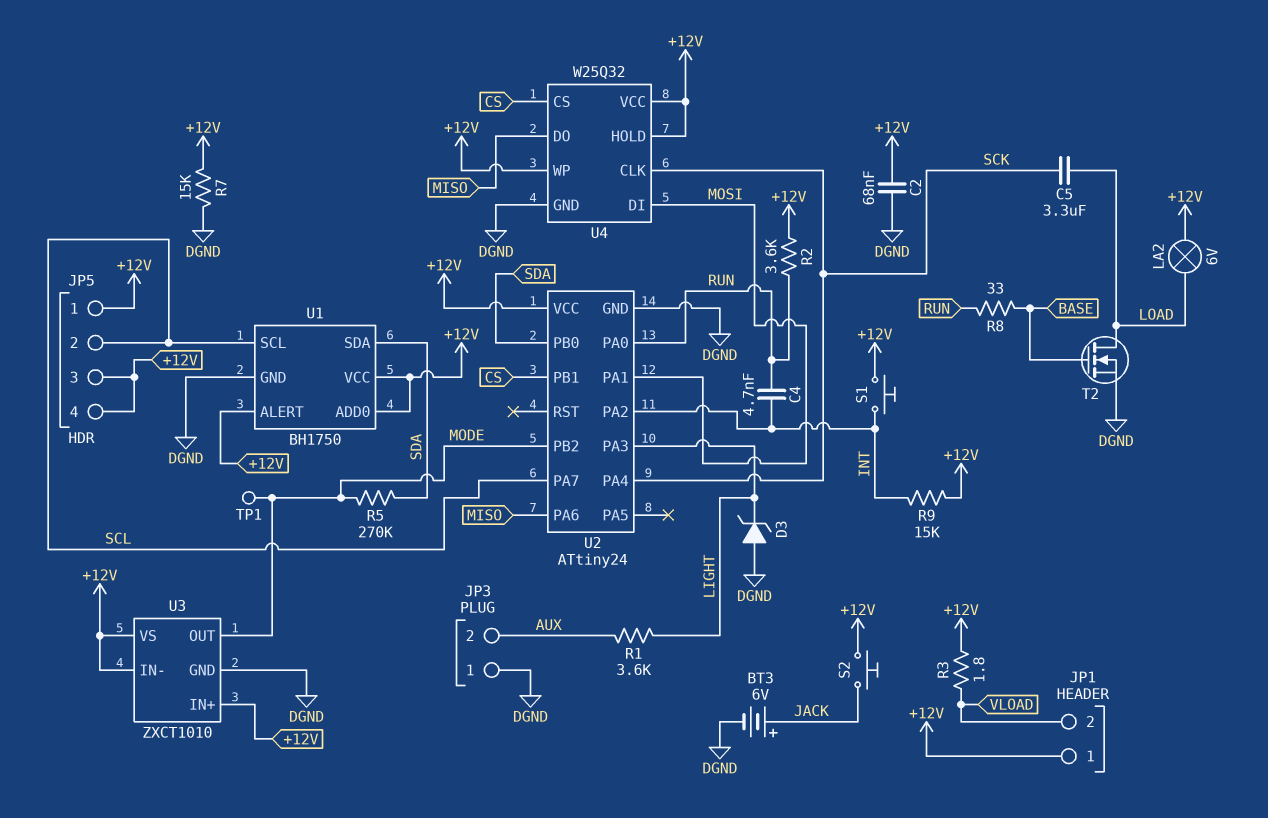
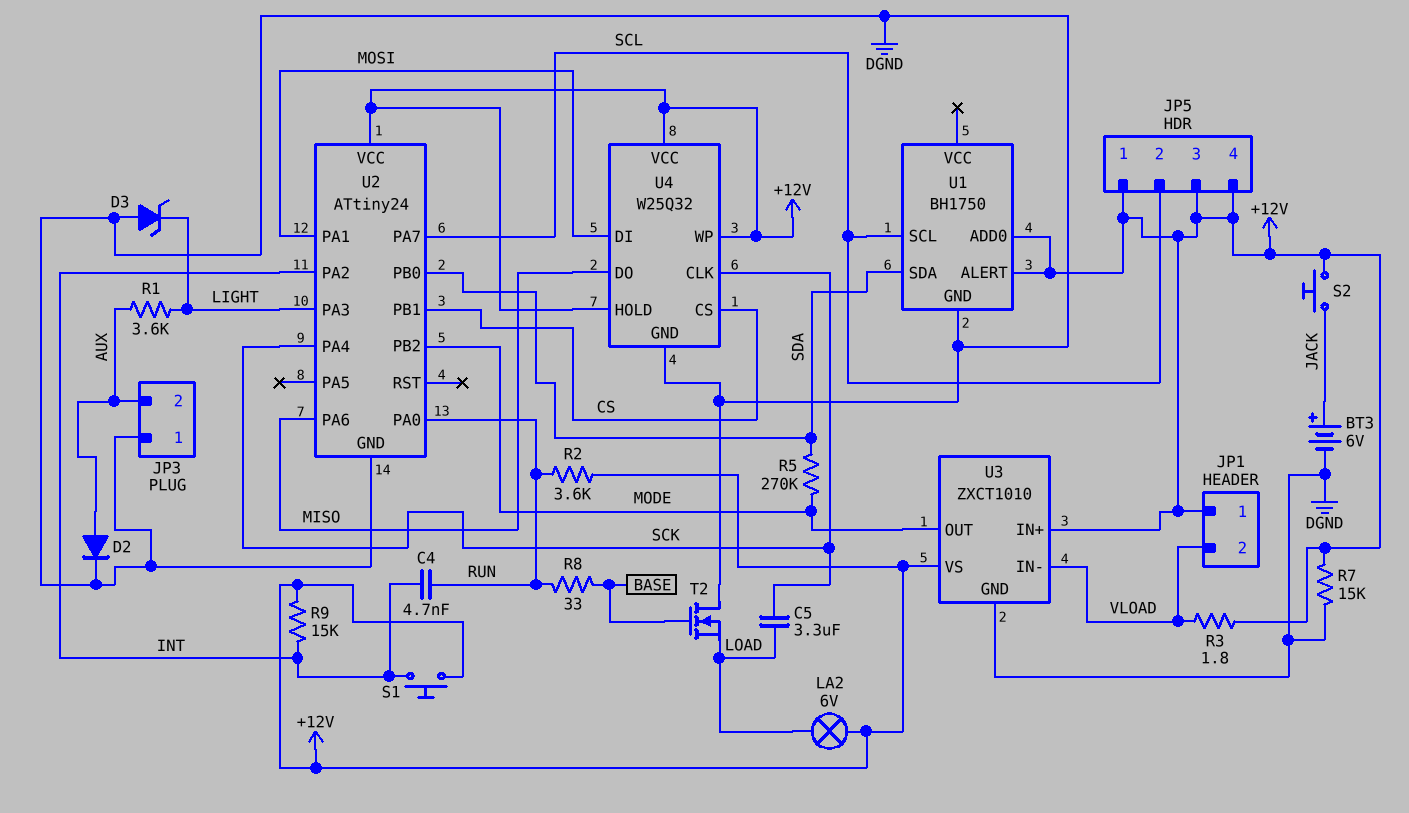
C2: 68nF (+12V, DGND) -> none
D2: none -> diode (A AUX, K DGND)
T2: NMOS (G BASE, D LOAD, S DGND) -> NMOS (G BASE, D DGND, S LOAD)
TP1: test point (MODE) -> none
U1 pin VCC: +12V -> none
U3 pin IN-: +12V -> VLOAD

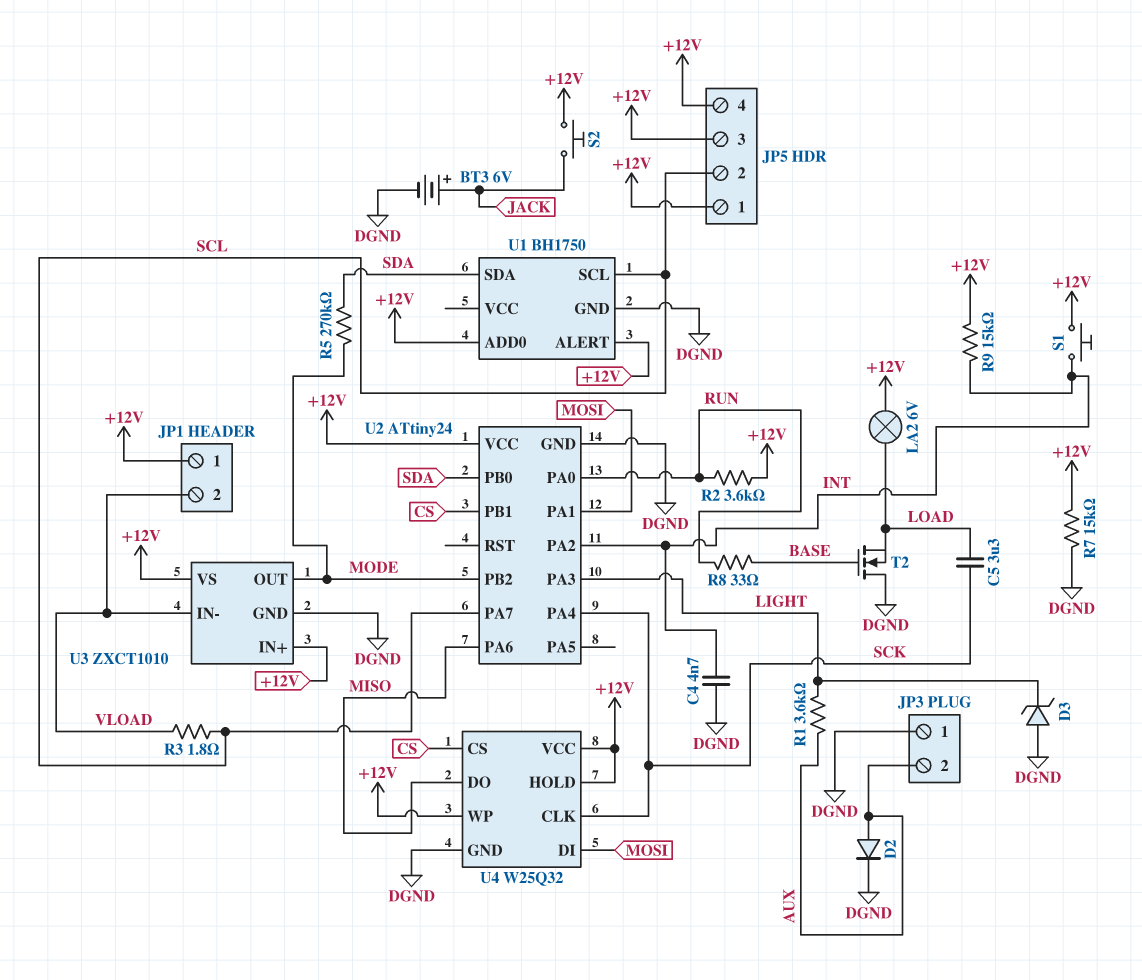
C4: 4.7nF (INT, RUN) -> 4.7nF (DGND, INT)
R3: 1.8 (+12V, VLOAD) -> 1.8 (SCL, VLOAD)

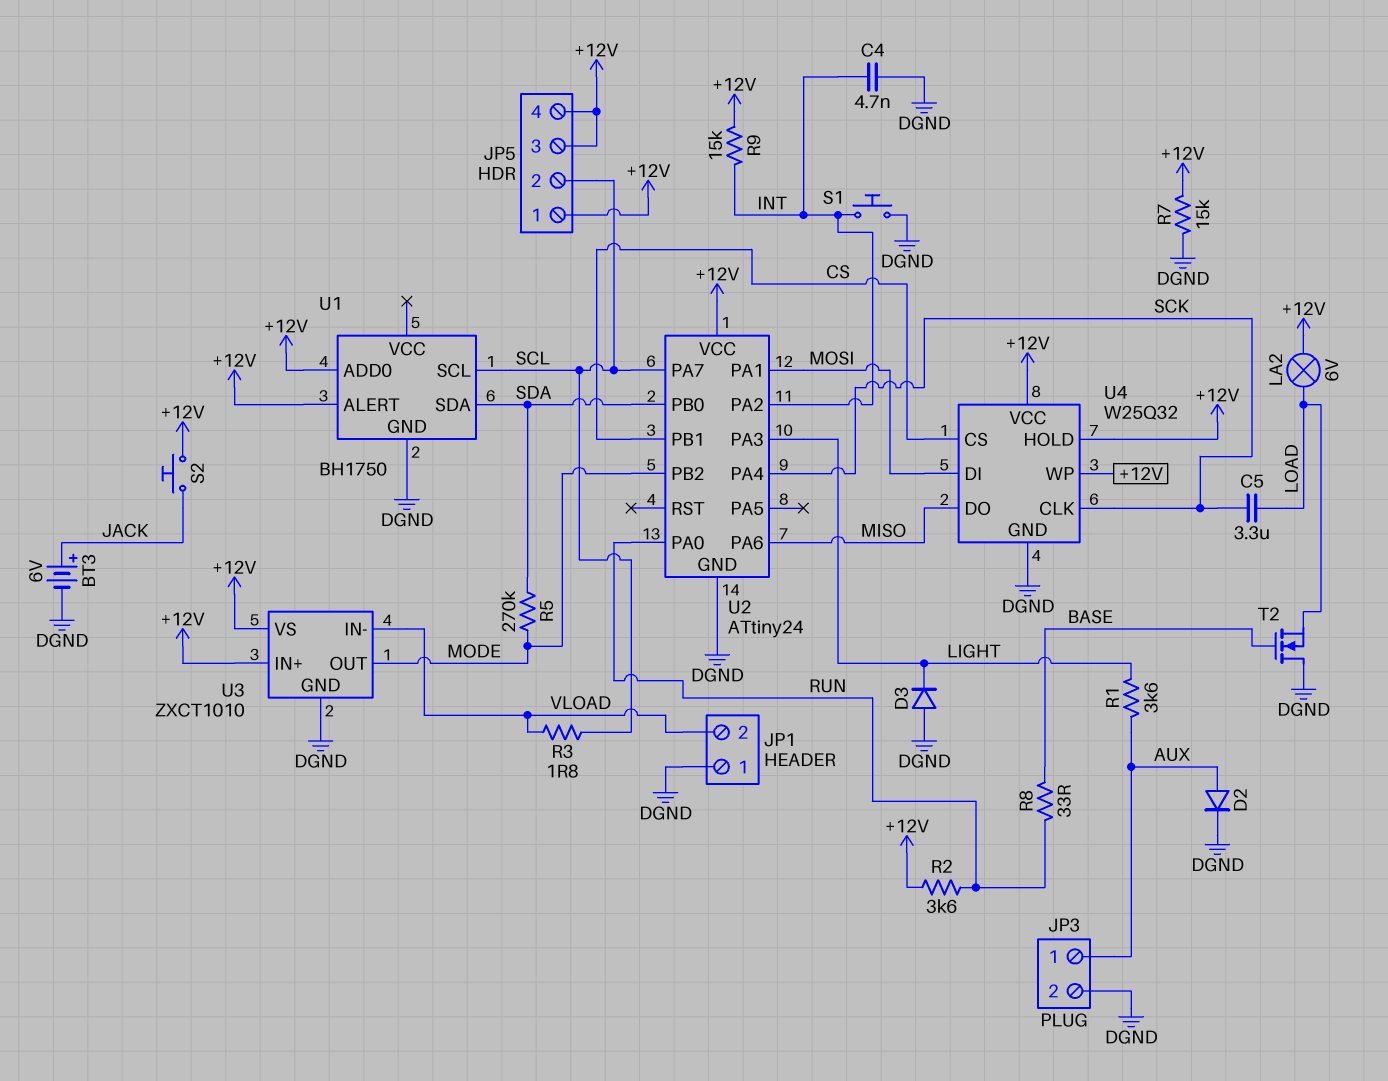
D3: zener (A DGND, K LIGHT) -> diode (A DGND, K LIGHT)
JP1 pin 1: +12V -> DGND
JP3 pin 1: DGND -> AUX
JP3 pin 2: AUX -> DGND
S1: button (+12V, INT) -> button (DGND, INT)

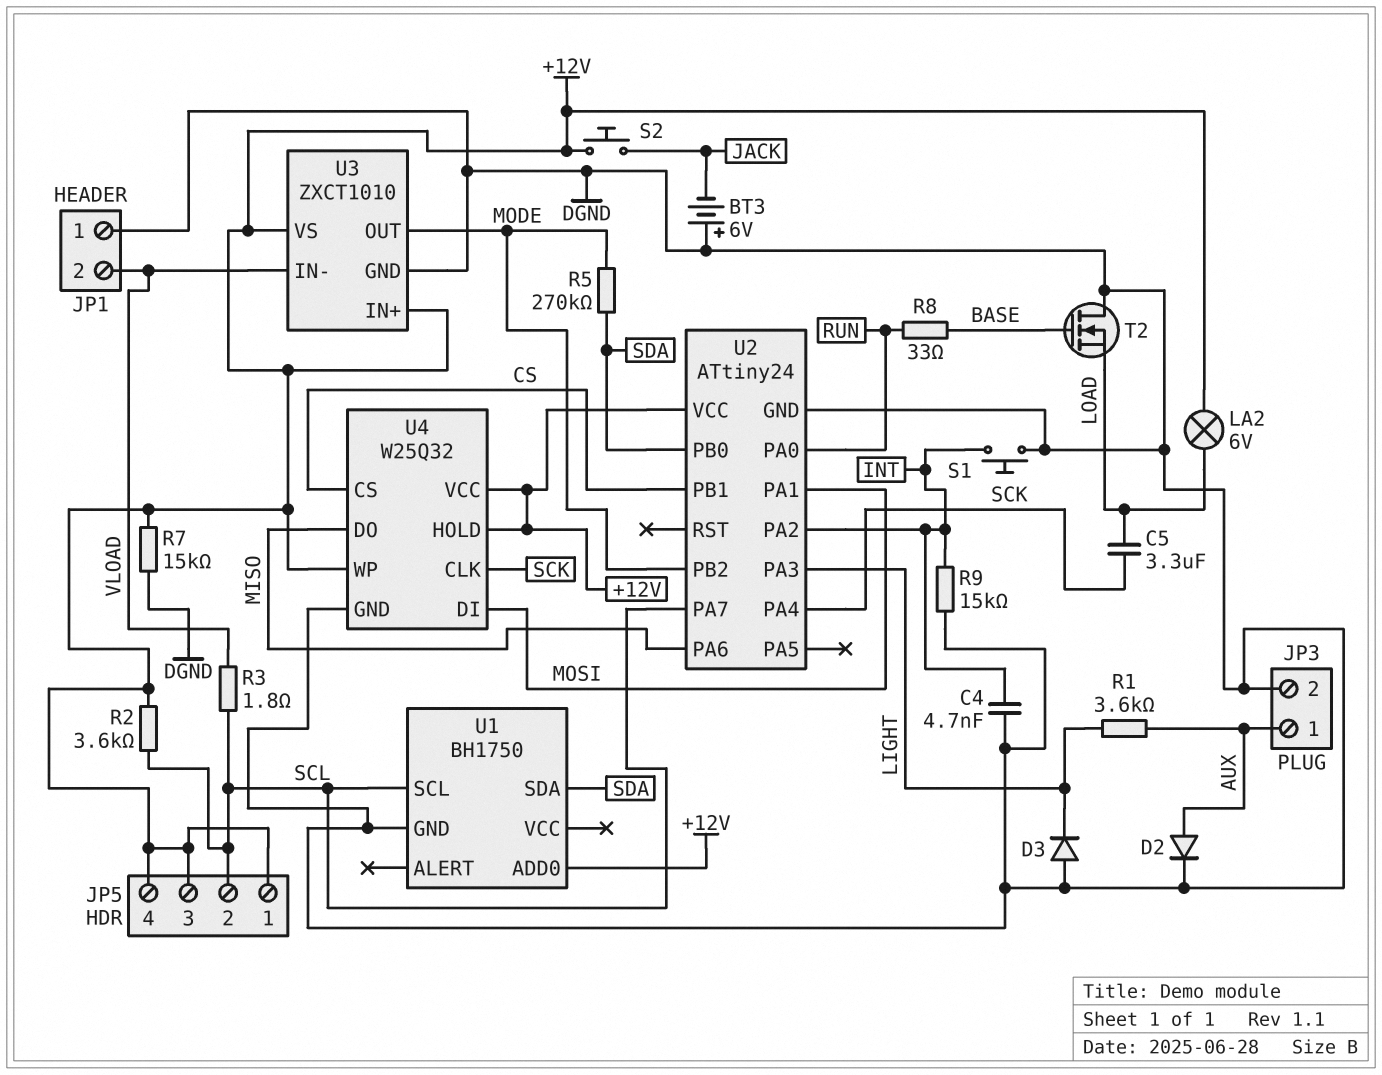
BT3: 6V (plus JACK, minus DGND) -> 6V (plus DGND, minus JACK)
R2: 3.6k (+12V, RUN) -> 3.6k (+12V, SCL)
R9: 15k (+12V, INT) -> 15k (DGND, INT)
U1 pin ALERT: +12V -> none

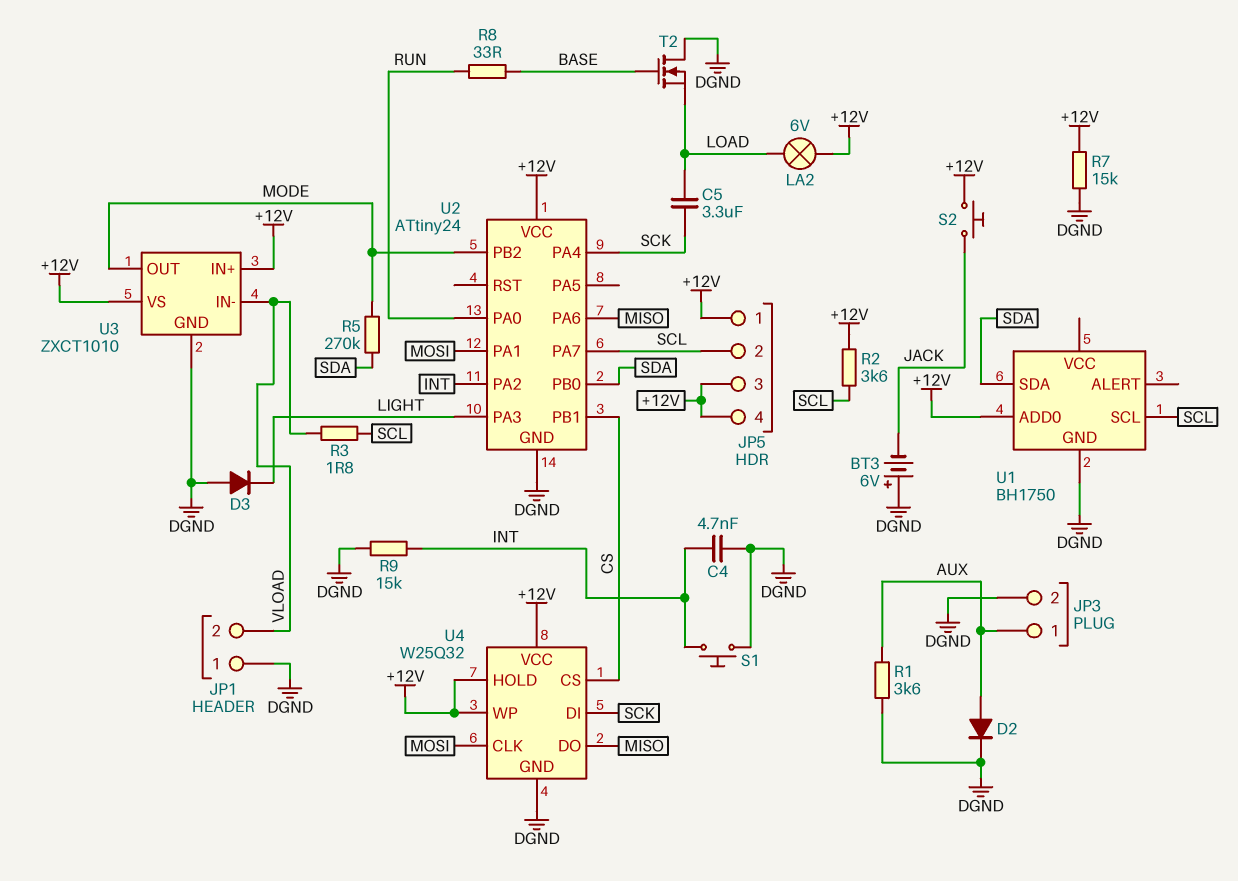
R1: 3.6k (AUX, LIGHT) -> 3.6k (AUX, DGND)
U4 pin CLK: SCK -> MOSI
U4 pin DI: MOSI -> SCK

